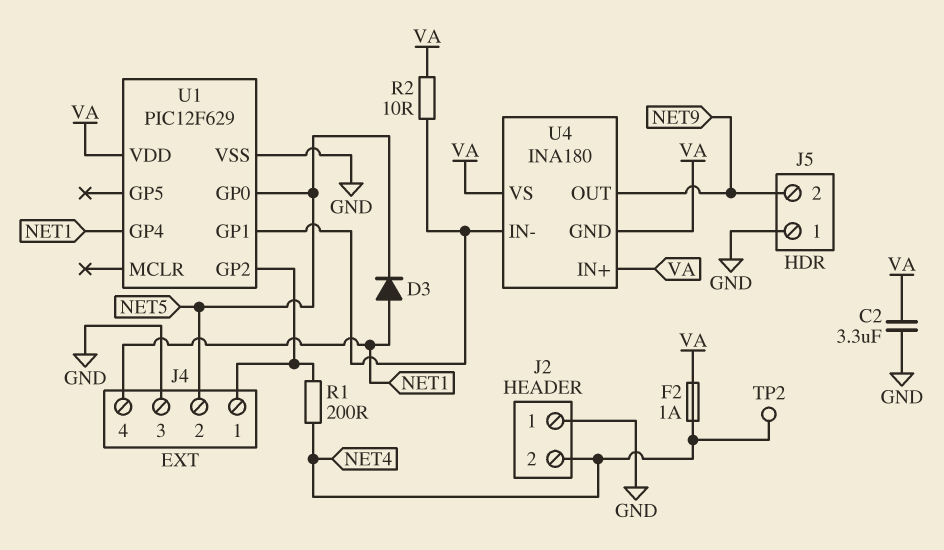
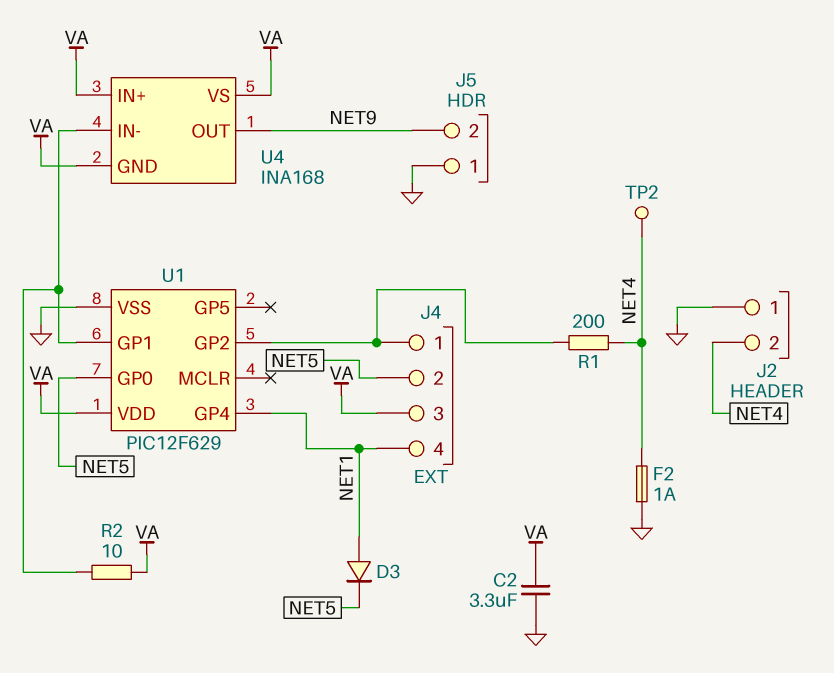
F2: 1A (NET4, VA) -> 1A (GND, NET4)
J4 pin 3: GND -> VA
U4: INA180 -> INA168

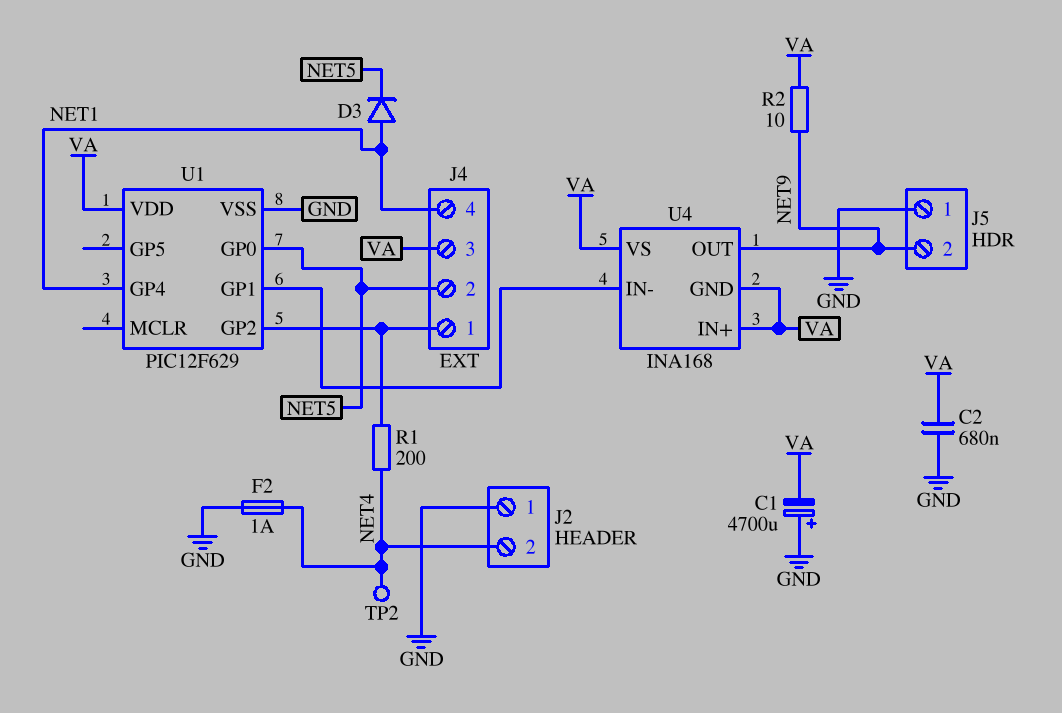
C1: none -> 4700uF (plus GND, minus VA)
C2: 3.3uF (GND, VA) -> 680nF (GND, VA)
R2: 10 (U1/GP1, VA) -> 10 (NET9, VA)

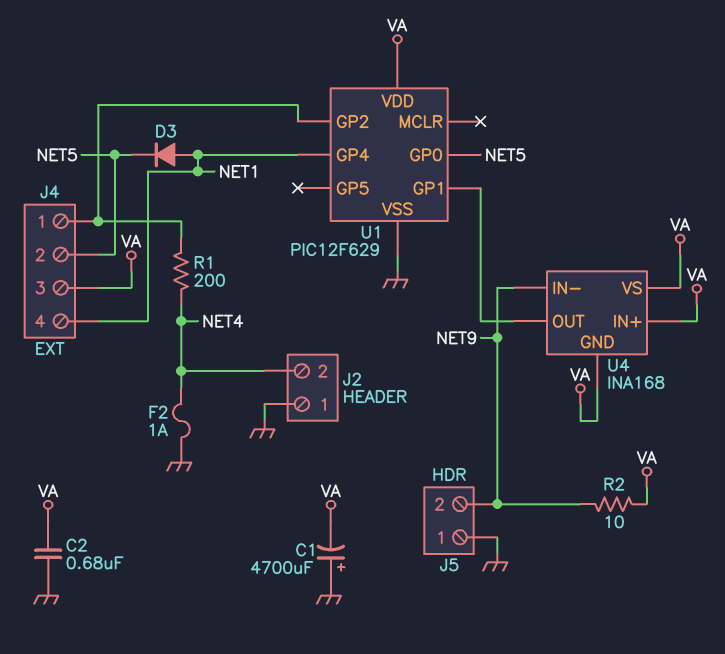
TP2: test point (NET4) -> none
U4 pin IN-: U1/GP1 -> NET9
U4 pin OUT: NET9 -> U1/GP1

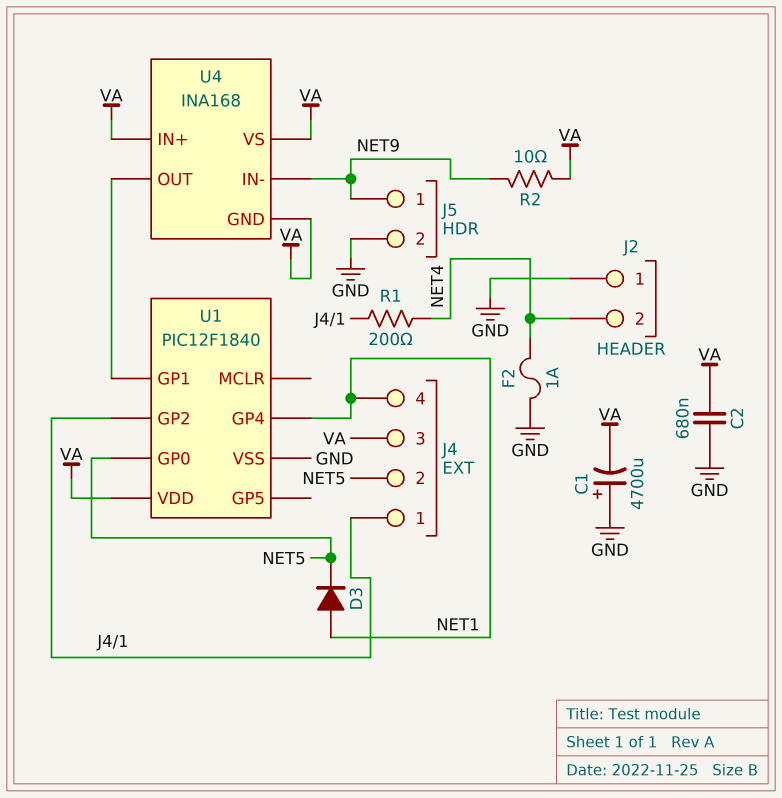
J5 pin 1: GND -> NET9
J5 pin 2: NET9 -> GND
U1: PIC12F629 -> PIC12F1840

